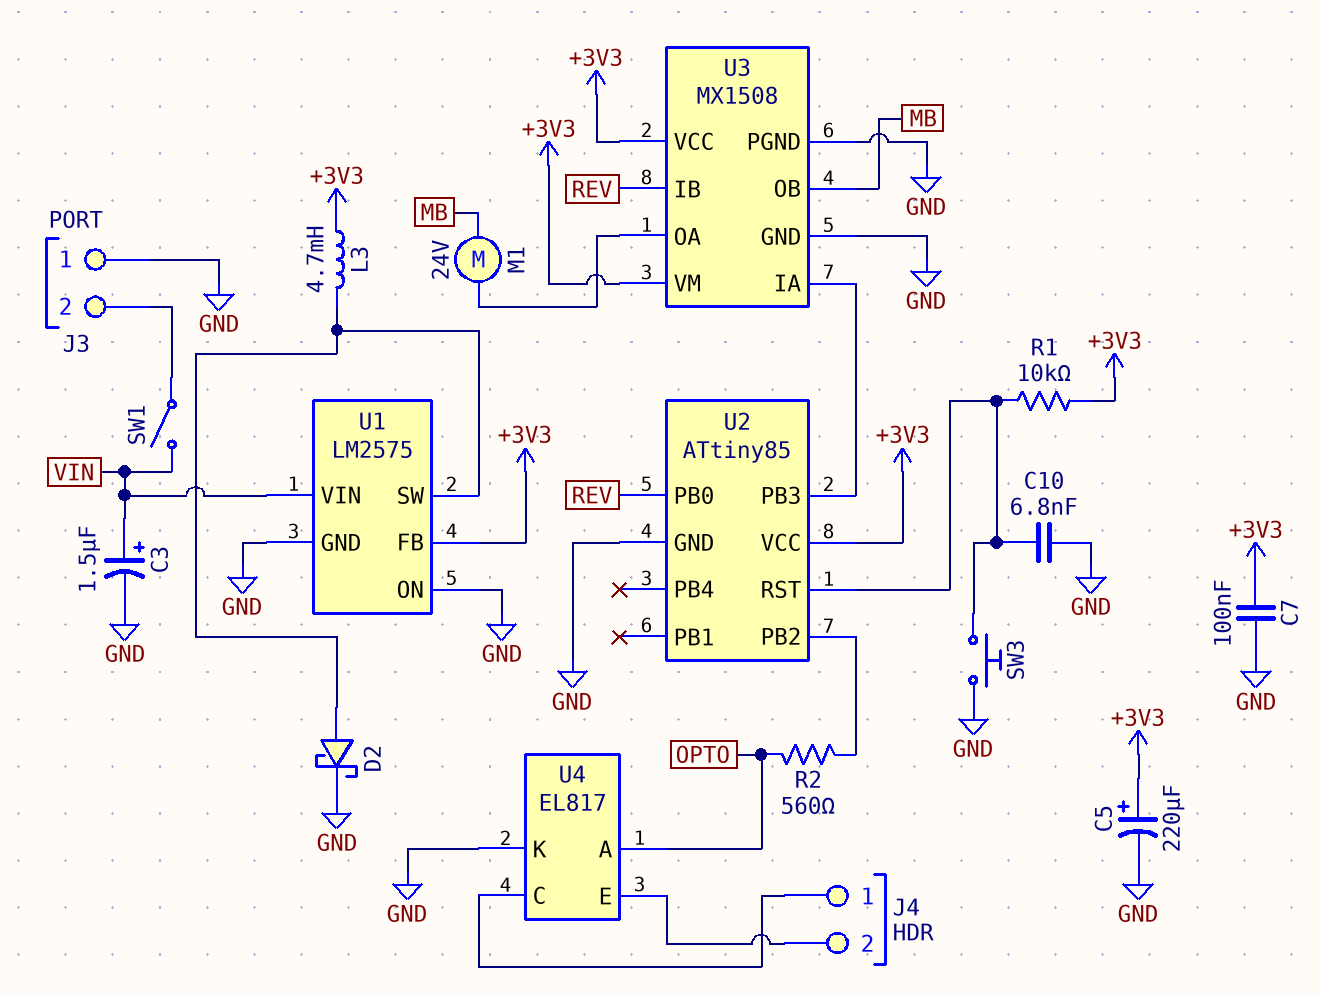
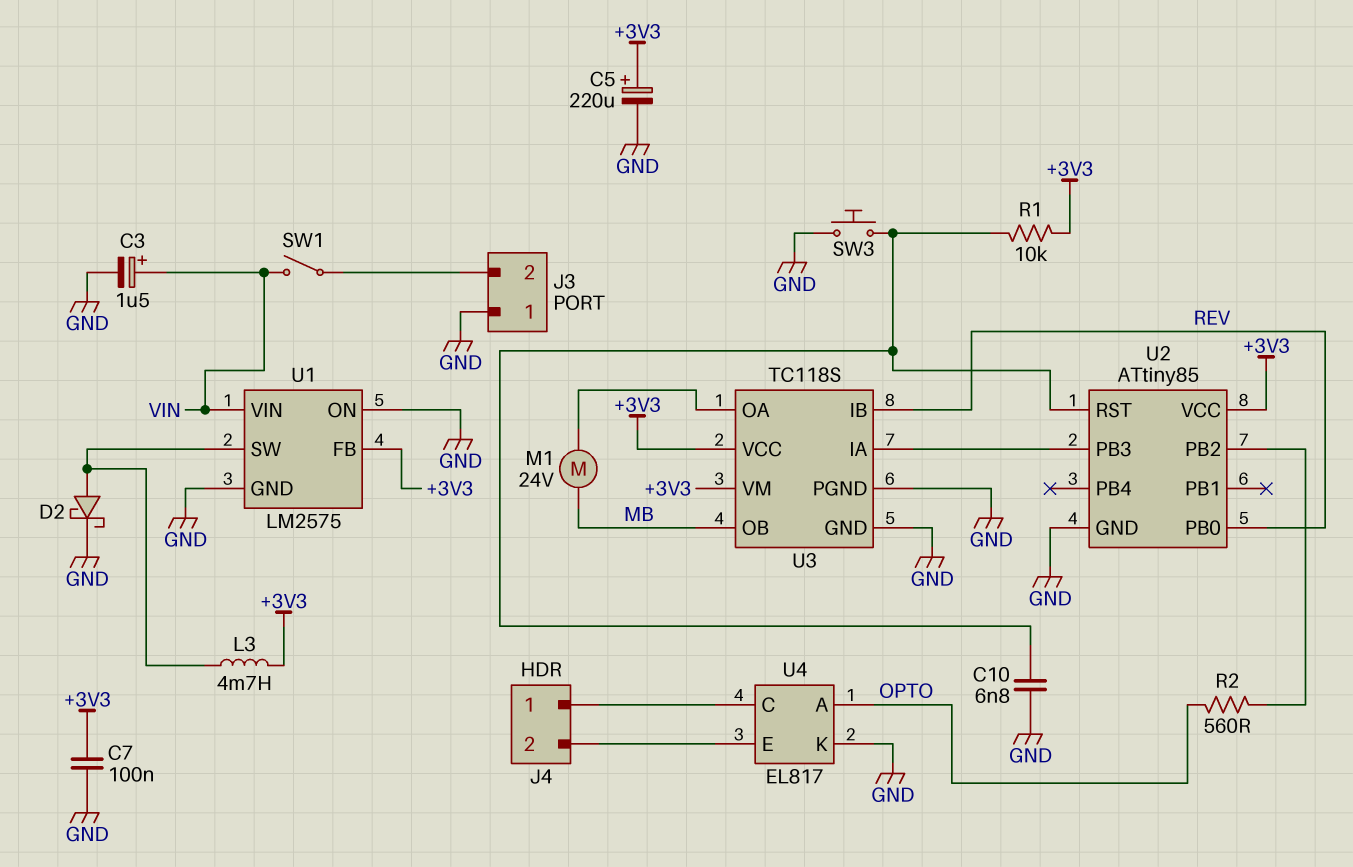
U3: MX1508 -> TC118S

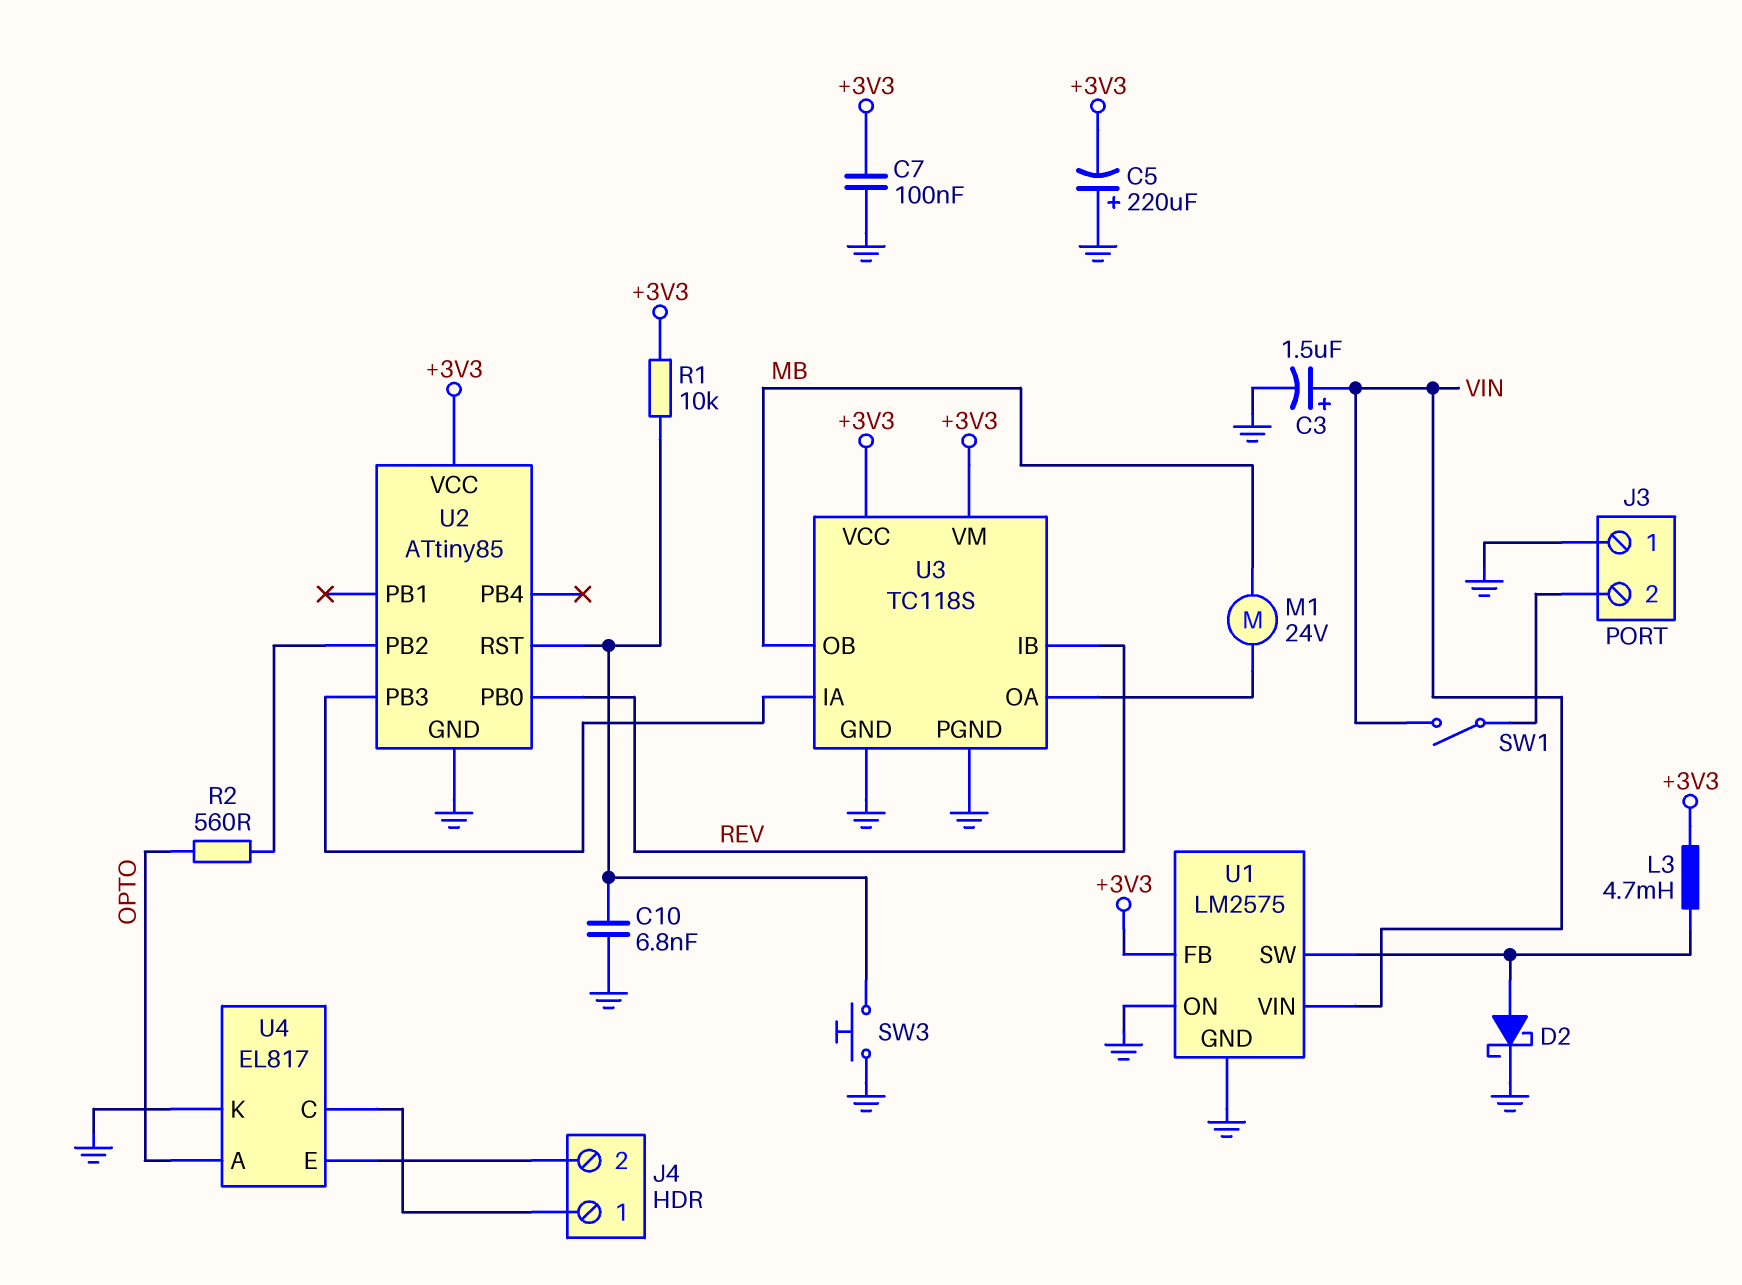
C5: 220uF (plus +3V3, minus GND) -> 220uF (plus GND, minus +3V3)

